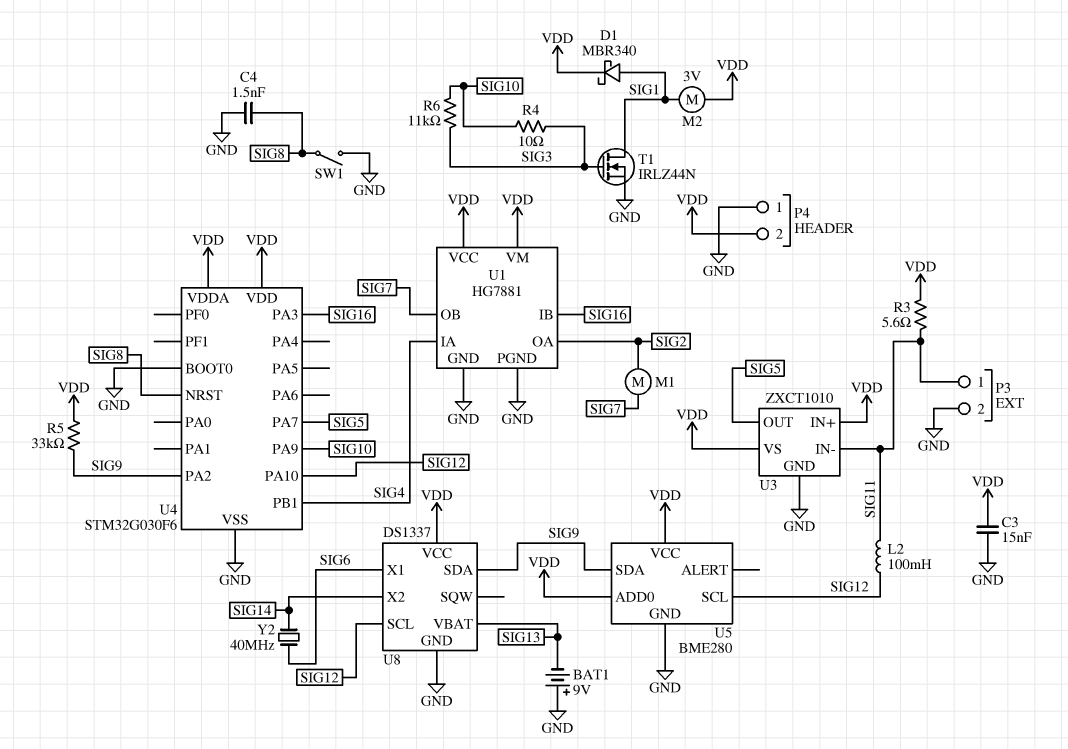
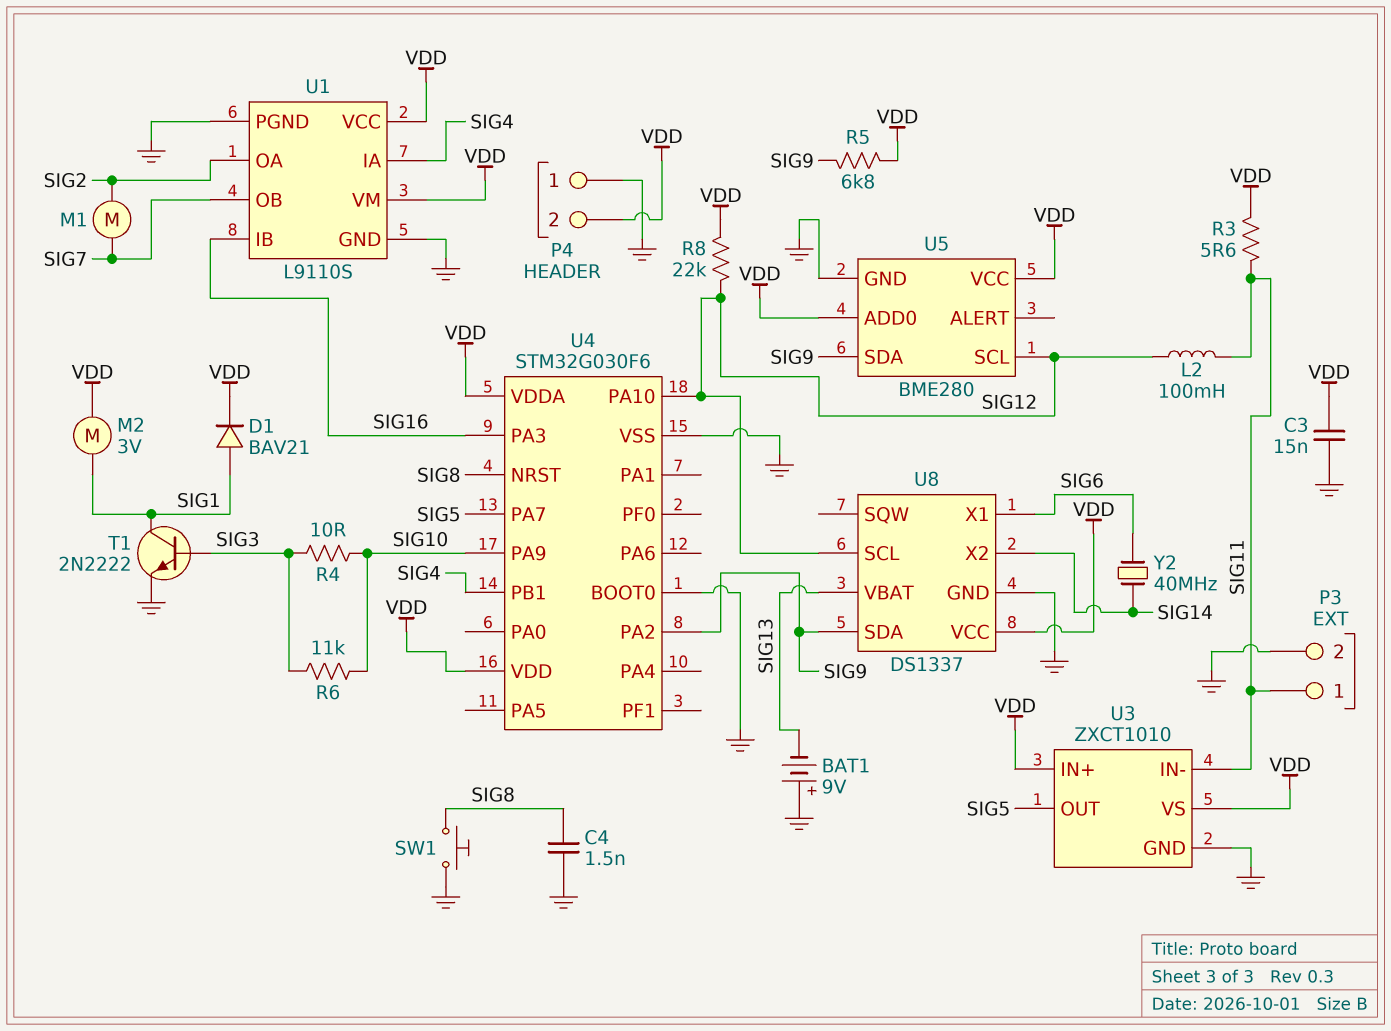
D1: schottky MBR340 (A SIG1, K VDD) -> diode BAV21 (A SIG1, K VDD)
R5: 33k (SIG9, VDD) -> 6.8k (SIG9, VDD)
R8: none -> 22k (SIG12, VDD)
SW1: switch (GND, SIG8) -> button (GND, SIG8)
T1: NMOS IRLZ44N (G SIG3, D SIG1, S GND) -> NPN 2N2222 (B SIG3, C SIG1, E GND)
U1: HG7881 -> L9110S

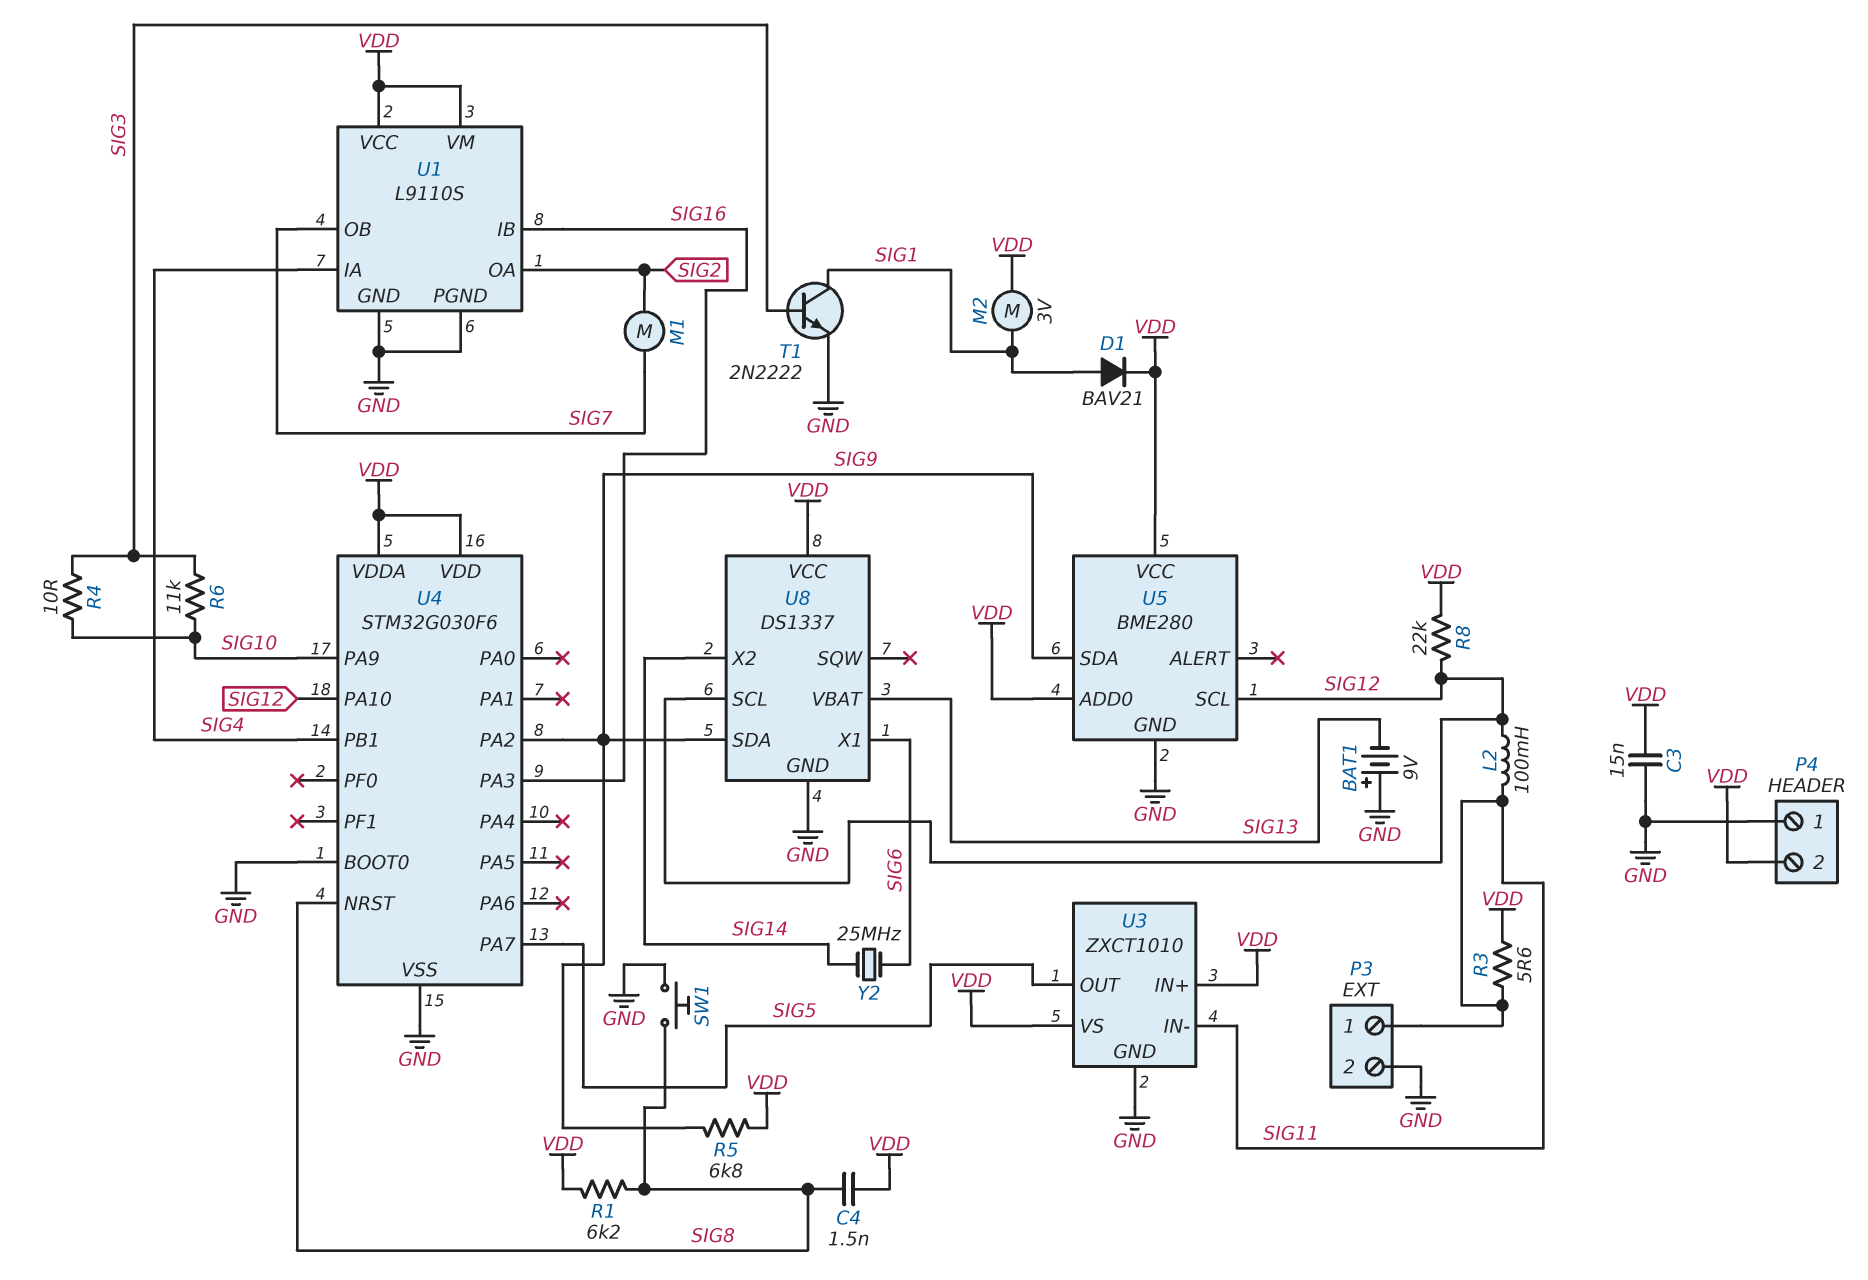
C4: 1.5nF (GND, SIG8) -> 1.5nF (SIG8, VDD)
R1: none -> 6.2k (SIG8, VDD)
Y2: 40MHz (SIG6, SIG14) -> 25MHz (SIG6, SIG14)

